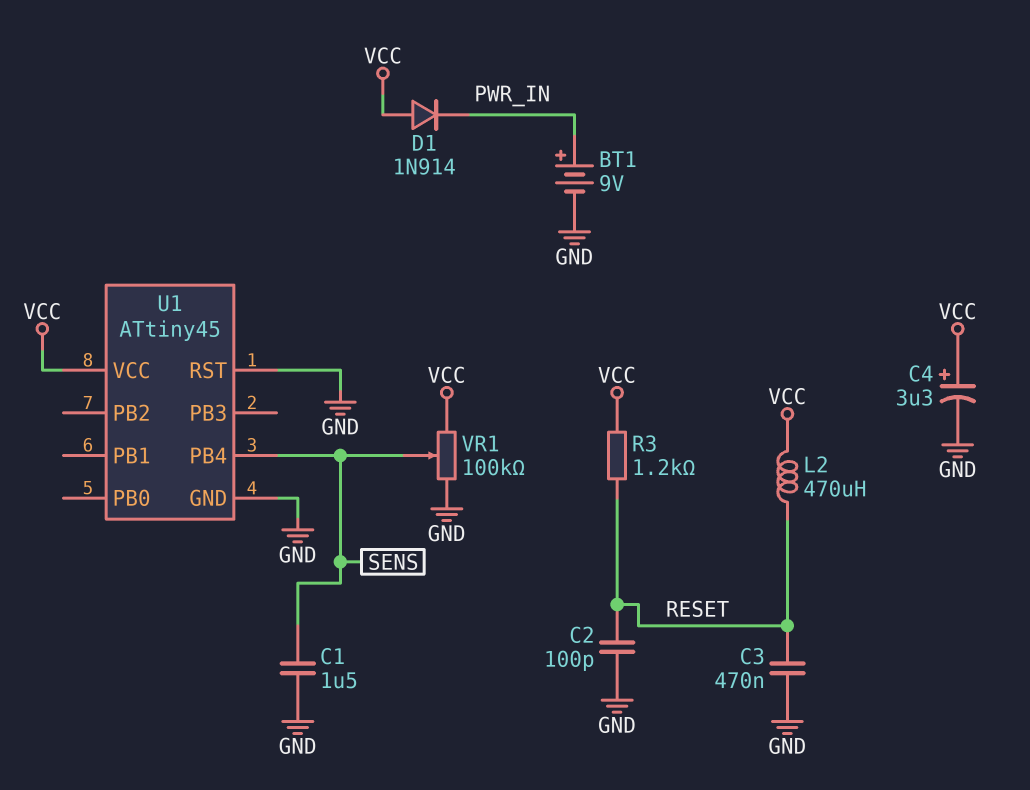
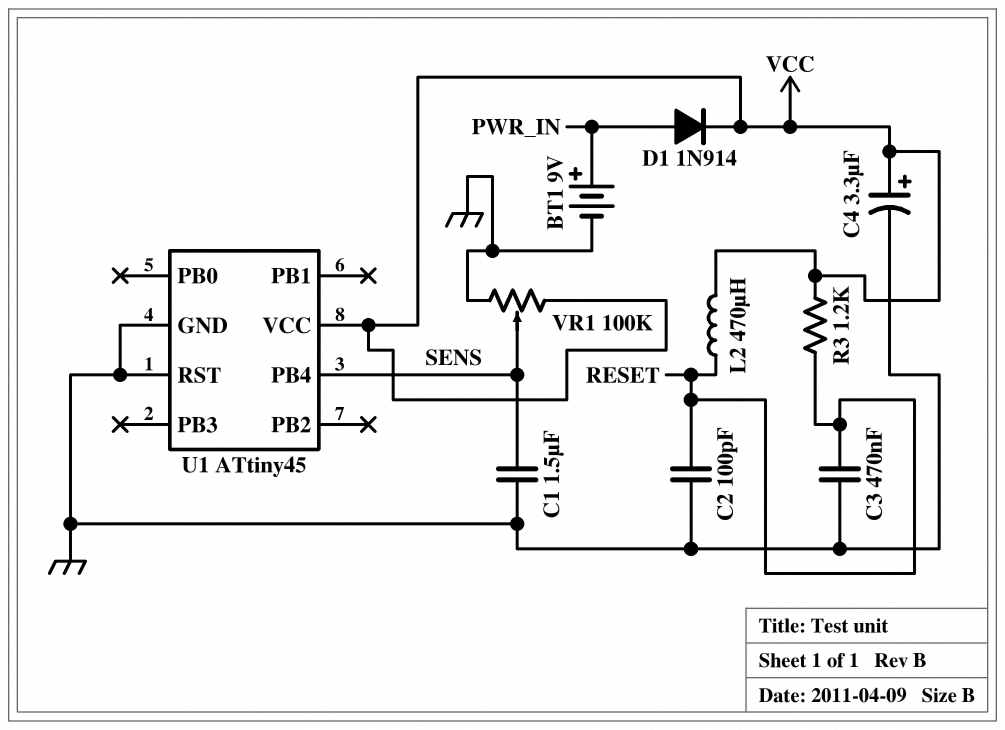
D1: diode 1N914 (A VCC, K PWR_IN) -> diode 1N914 (A PWR_IN, K VCC)

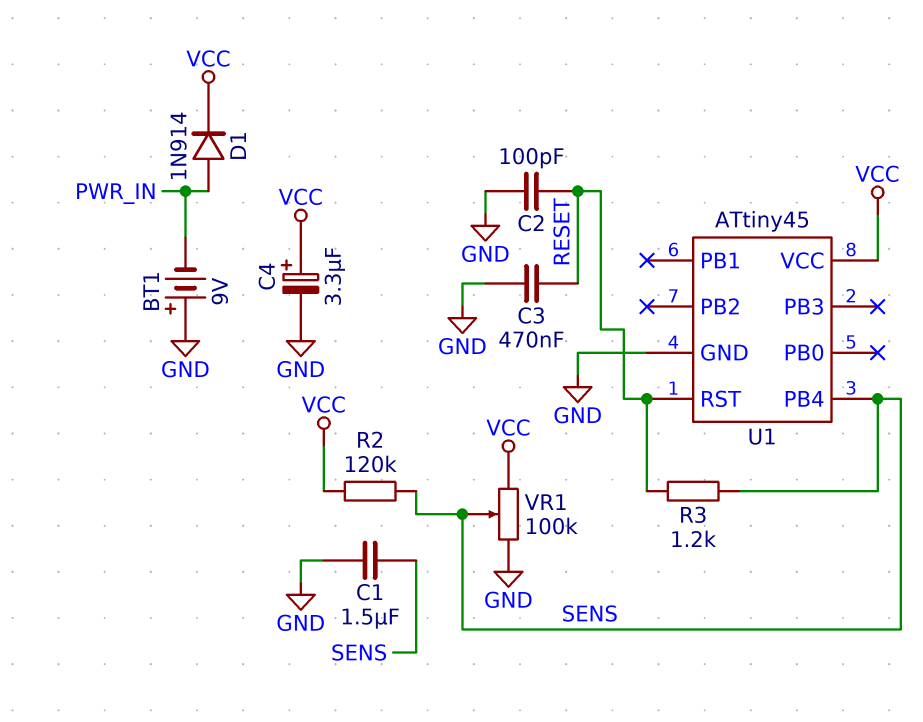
BT1: 9V (plus PWR_IN, minus GND) -> 9V (plus GND, minus PWR_IN)
L2: 470uH (RESET, VCC) -> none
R2: none -> 120k (SENS, VCC)
R3: 1.2k (RESET, VCC) -> 1.2k (RESET, SENS)
U1 pin RST: GND -> RESET

